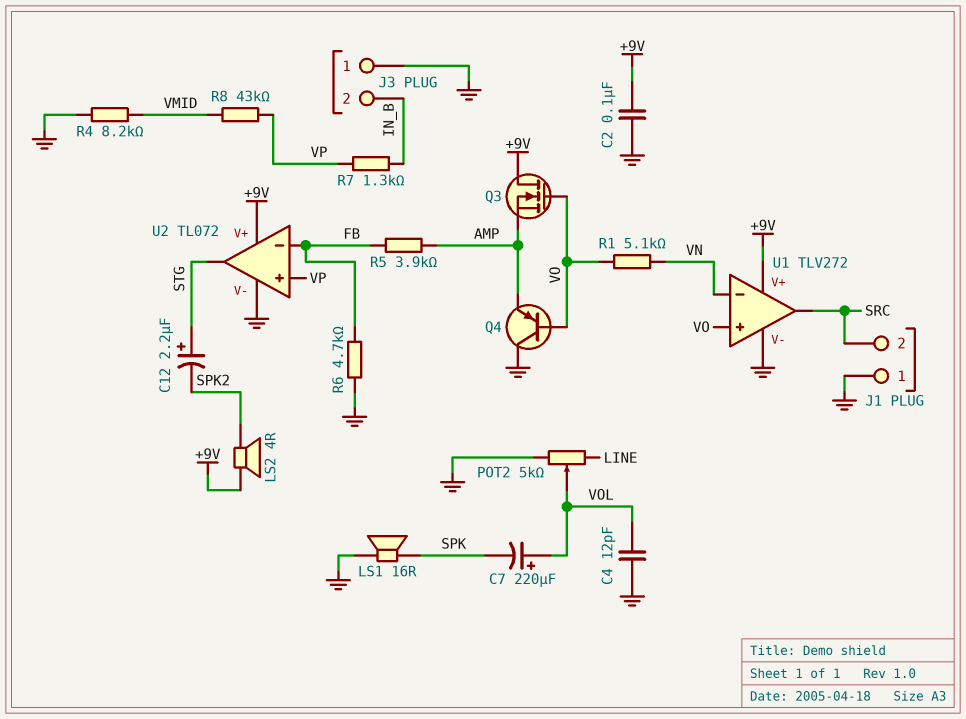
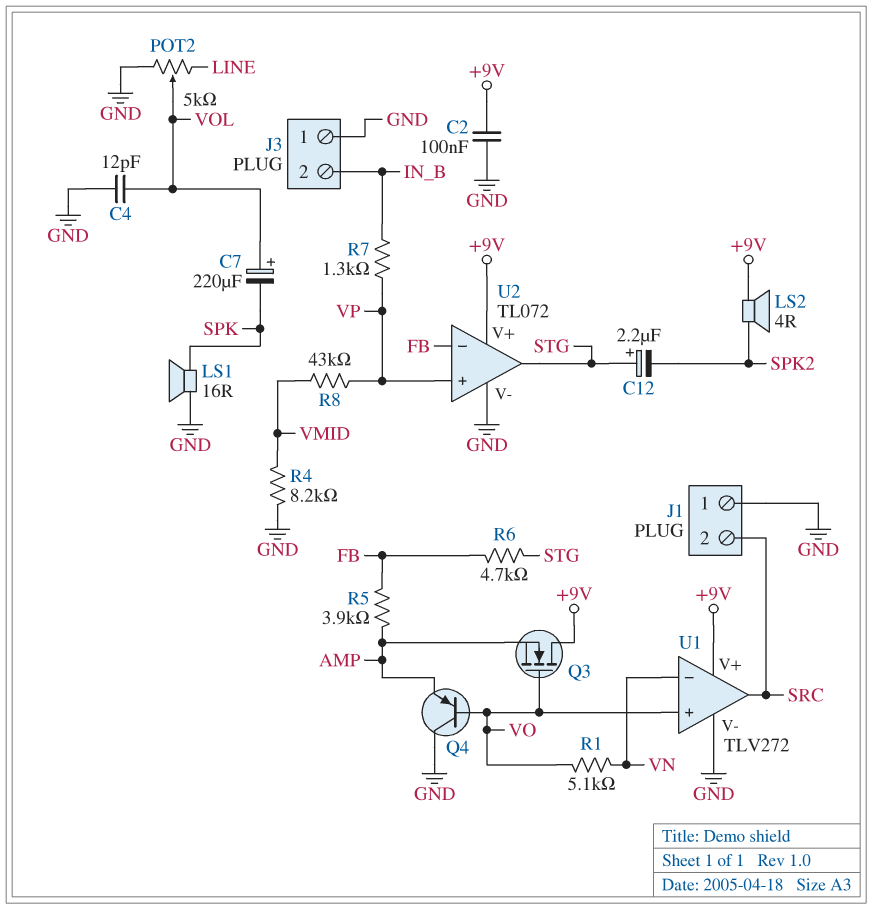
R6: 4.7k (FB, GND) -> 4.7k (FB, STG)

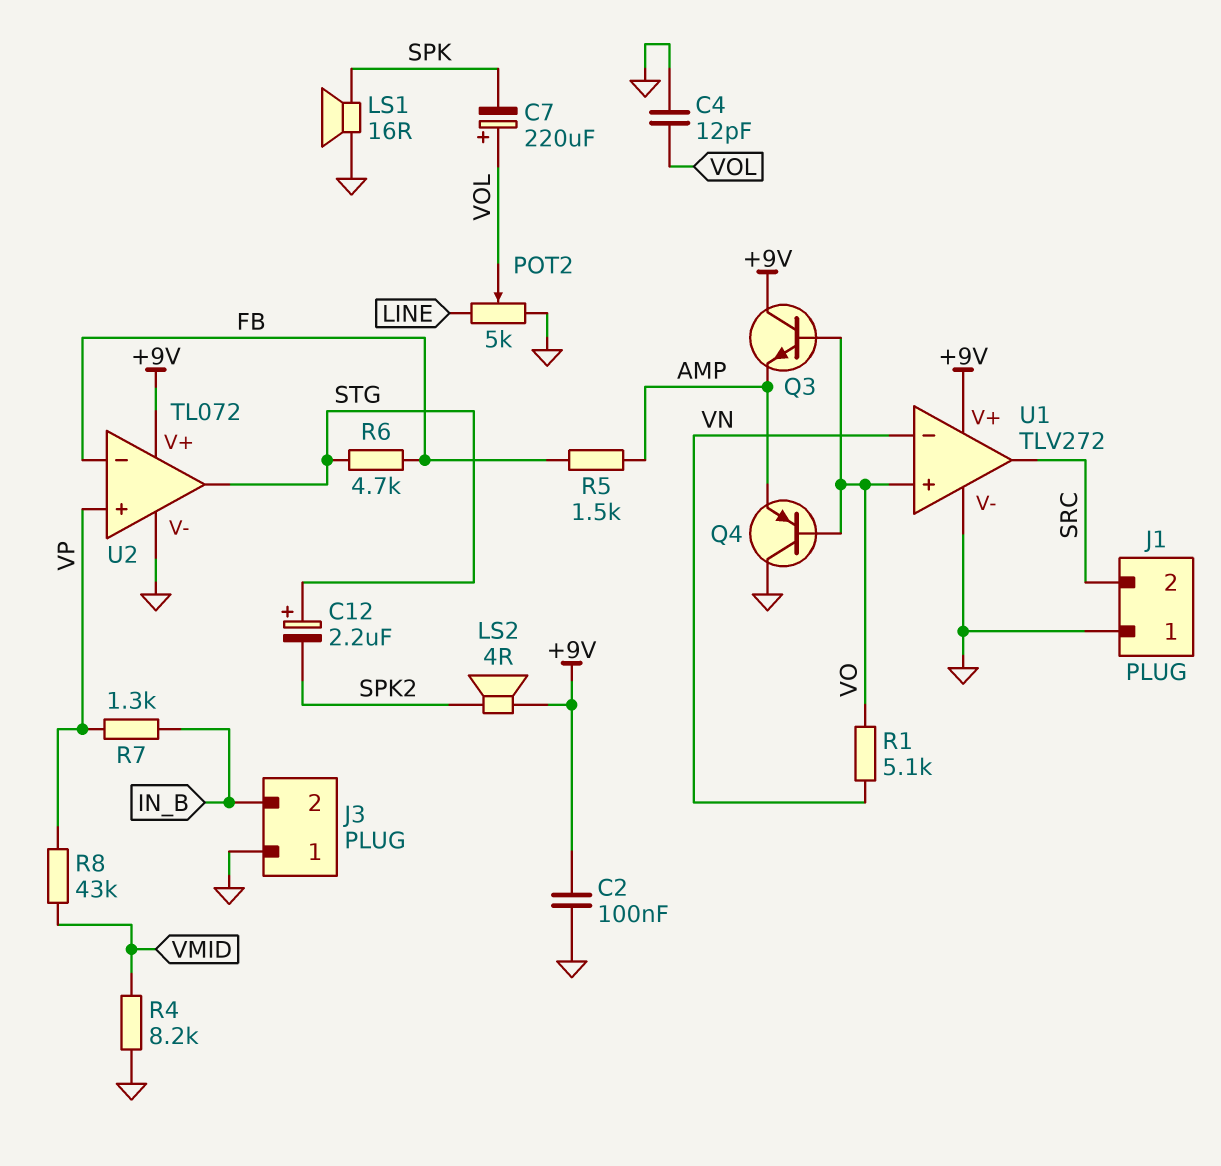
Q3: NMOS (G VO, D +9V, S AMP) -> NPN (B VO, C +9V, E AMP)
R5: 3.9k (AMP, FB) -> 1.5k (AMP, FB)

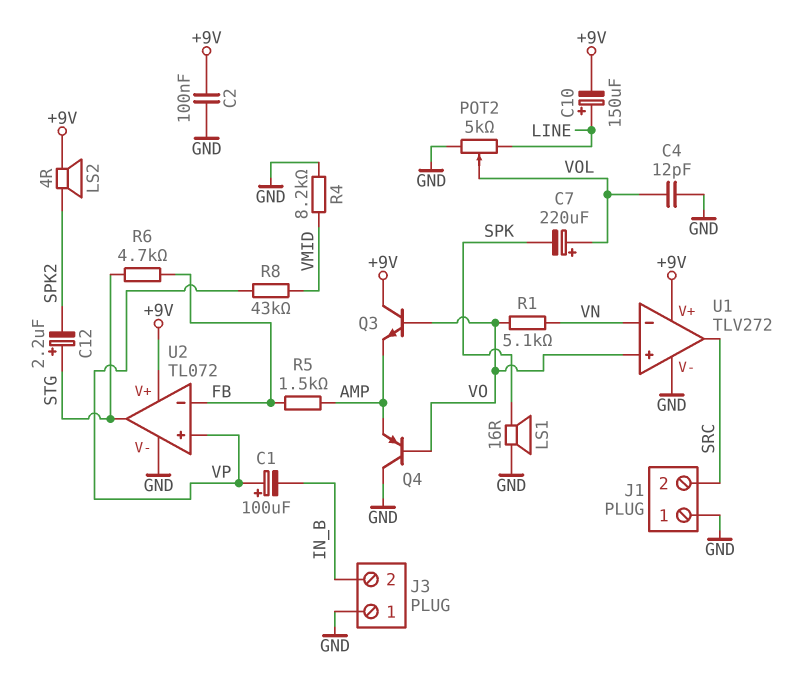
C1: none -> 100uF (plus VP, minus IN_B)
C10: none -> 150uF (plus LINE, minus +9V)
R7: 1.3k (IN_B, VP) -> none

